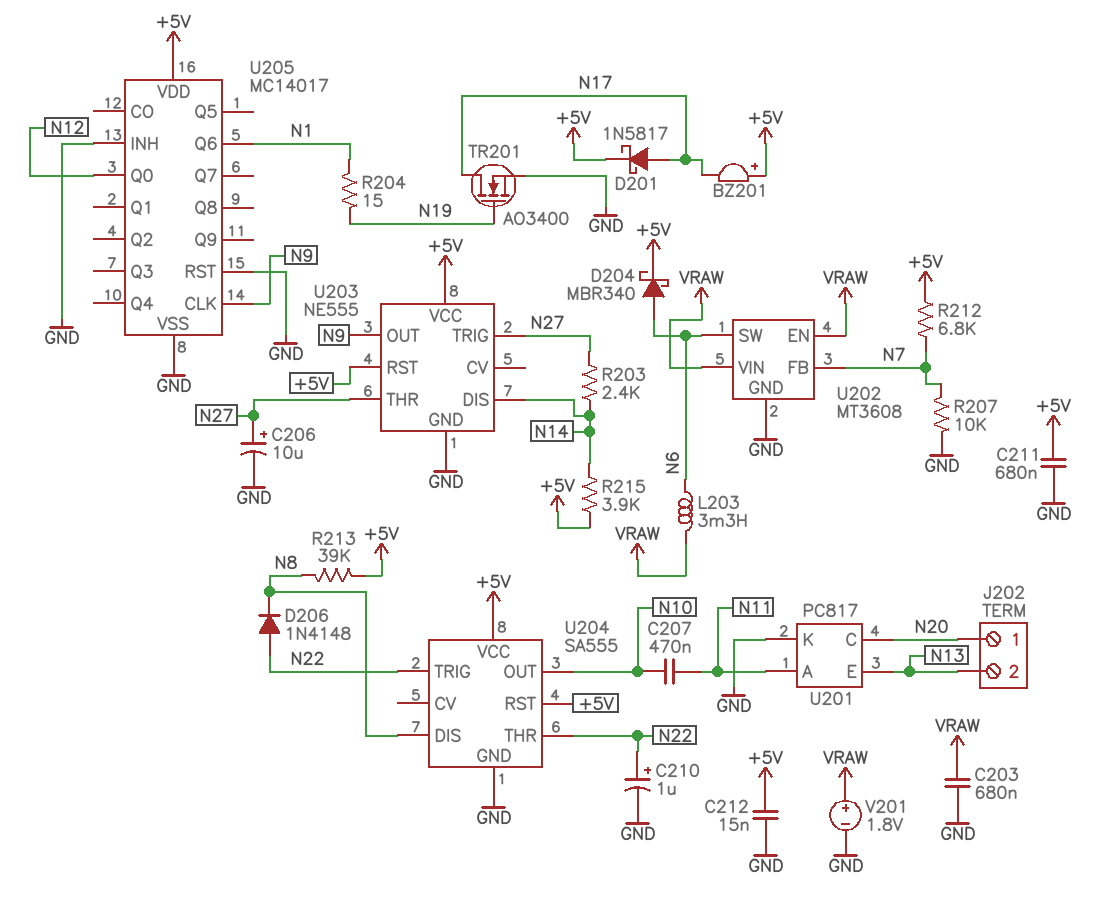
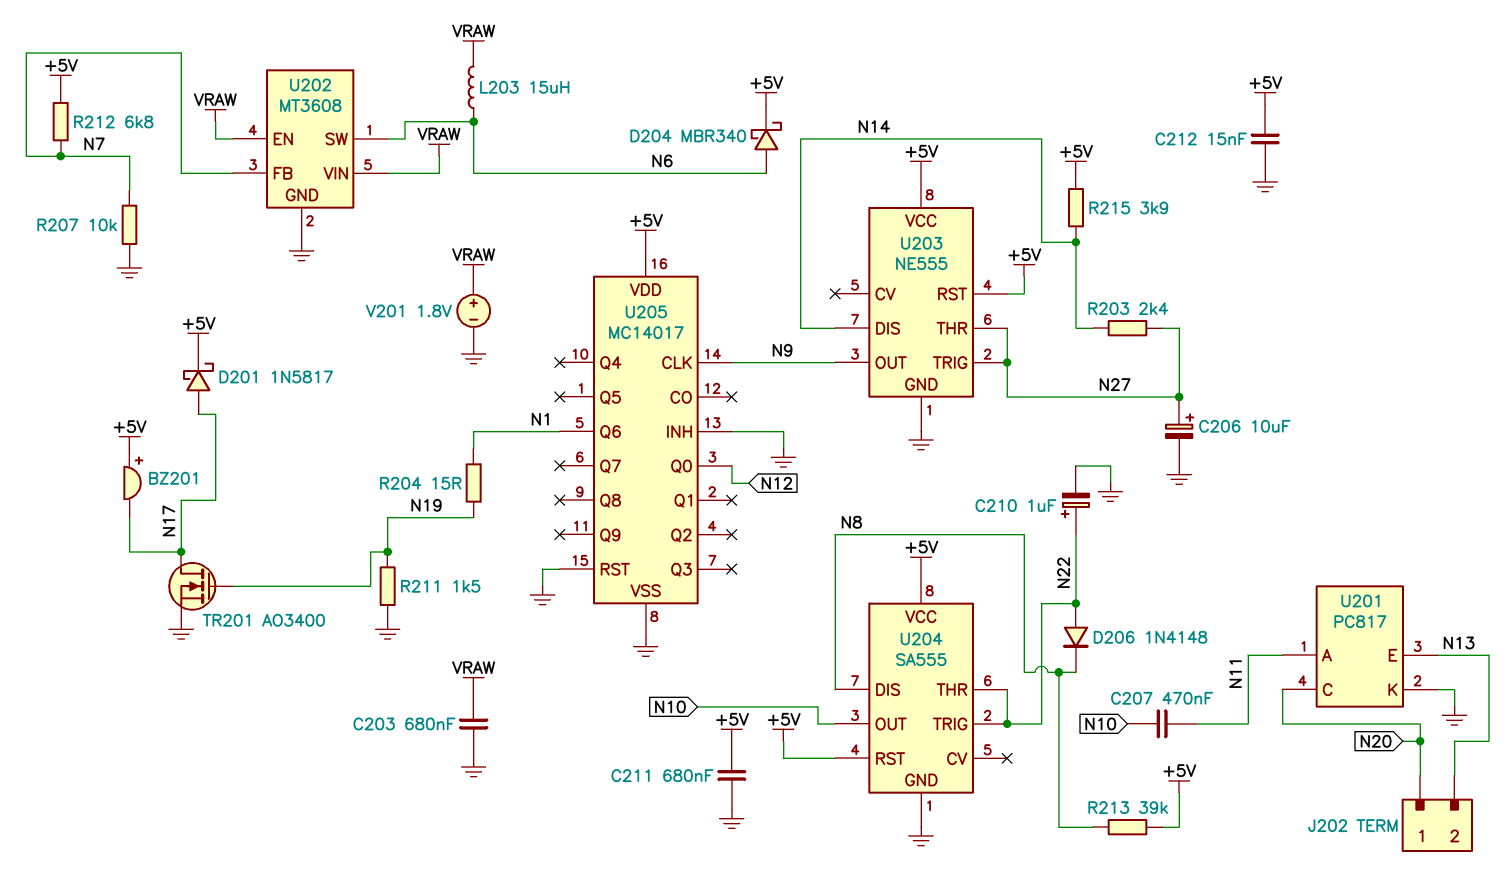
L203: 3.3mH (N6, VRAW) -> 15uH (N6, VRAW)
R211: none -> 1.5k (GND, N19)

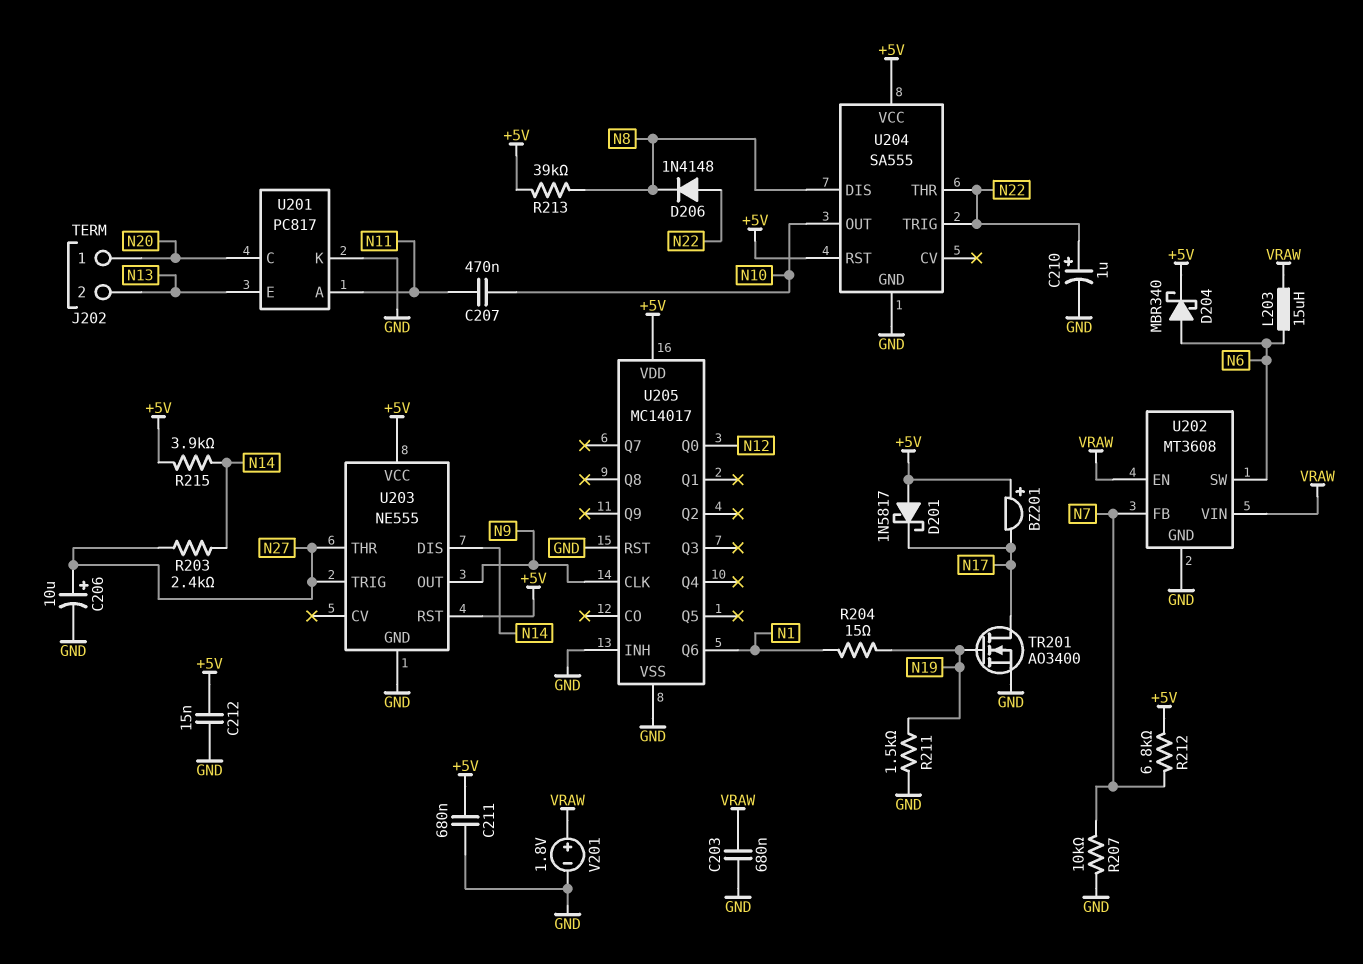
D201: schottky 1N5817 (A N17, K +5V) -> schottky 1N5817 (A +5V, K N17)

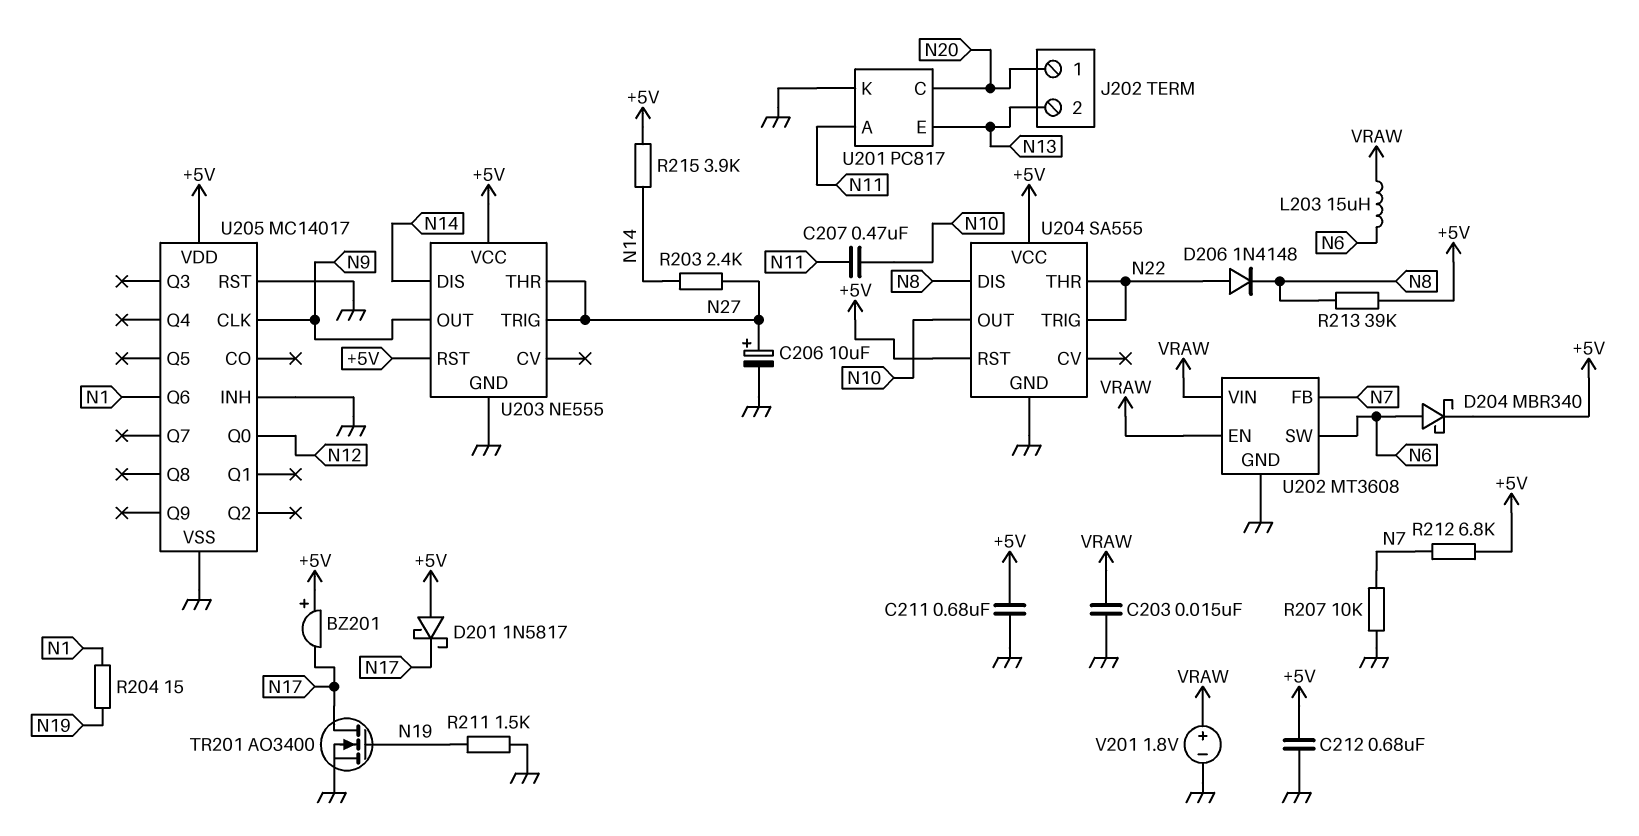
C203: 680nF (GND, VRAW) -> 15nF (GND, VRAW)
C210: 1uF (plus N22, minus GND) -> none
C212: 15nF (+5V, GND) -> 680nF (+5V, GND)

